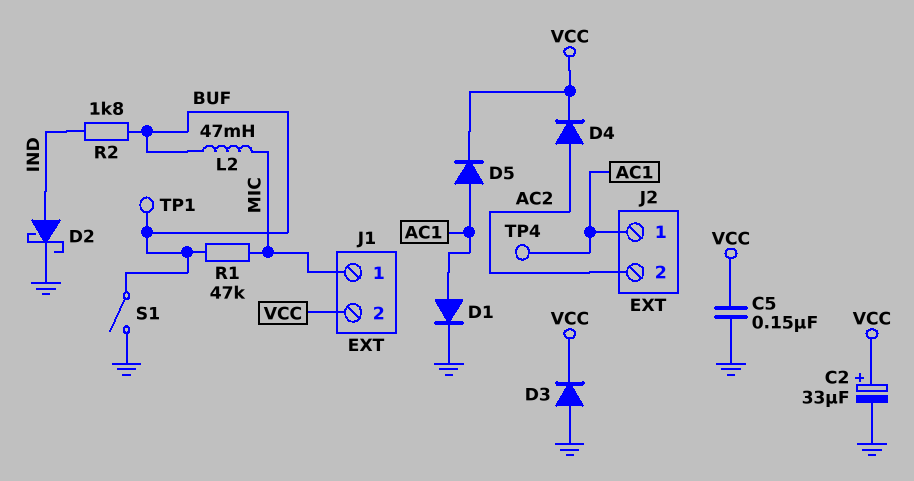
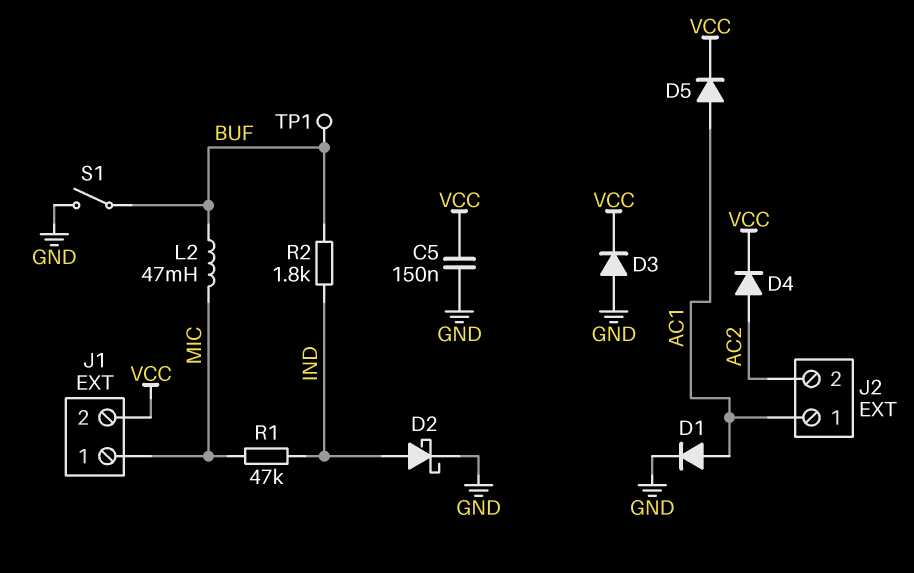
C2: 33uF (plus VCC, minus GND) -> none
R1: 47k (BUF, MIC) -> 47k (IND, MIC)
TP4: test point (AC1) -> none

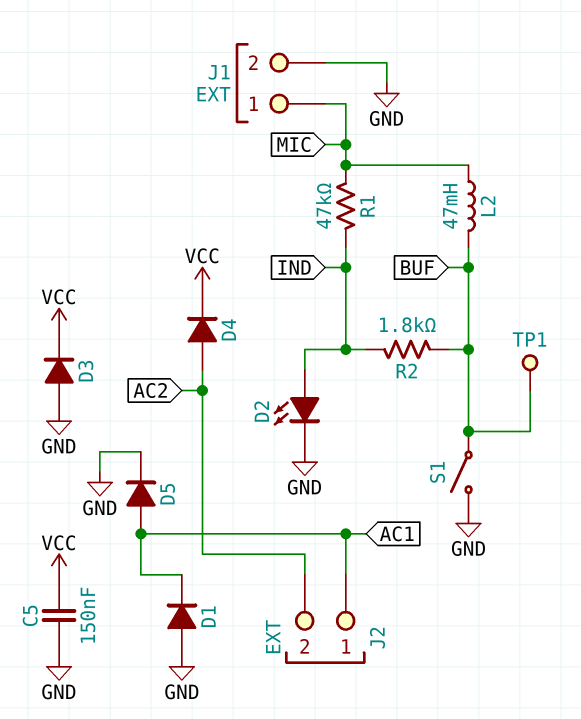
D1: diode (A AC1, K GND) -> diode (A GND, K AC1)
D2: schottky (A IND, K GND) -> LED (A IND, K GND)
D5: diode (A AC1, K VCC) -> diode (A AC1, K GND)
J1 pin 2: VCC -> GND

